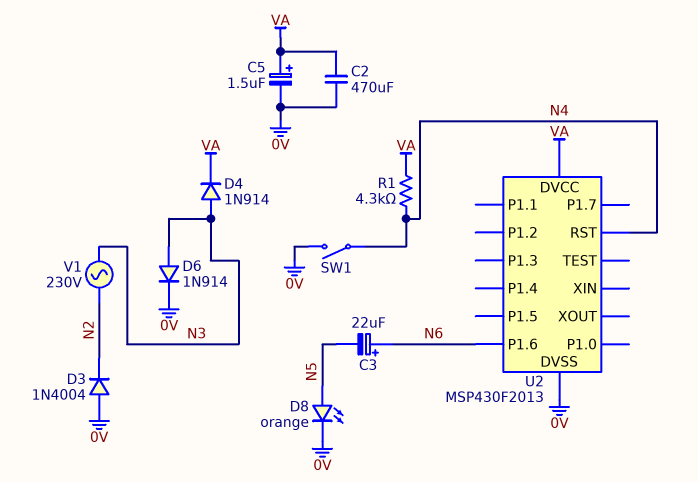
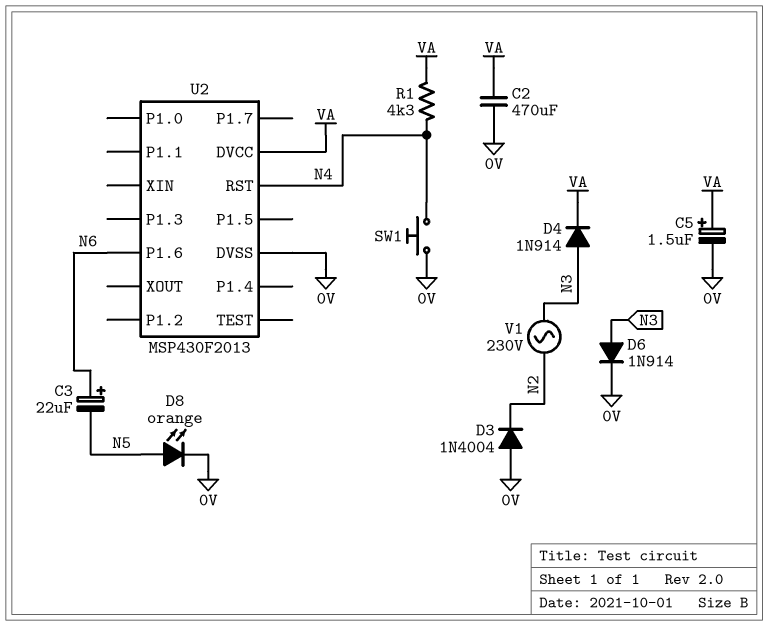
SW1: switch (0V, N4) -> button (0V, N4)

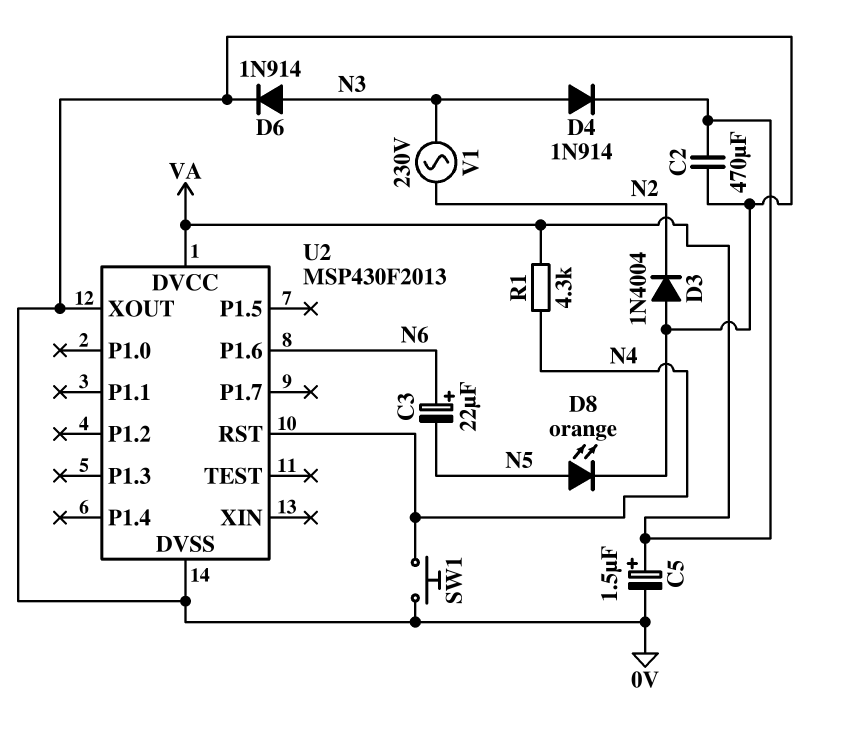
U2 pin XOUT: none -> 0V

